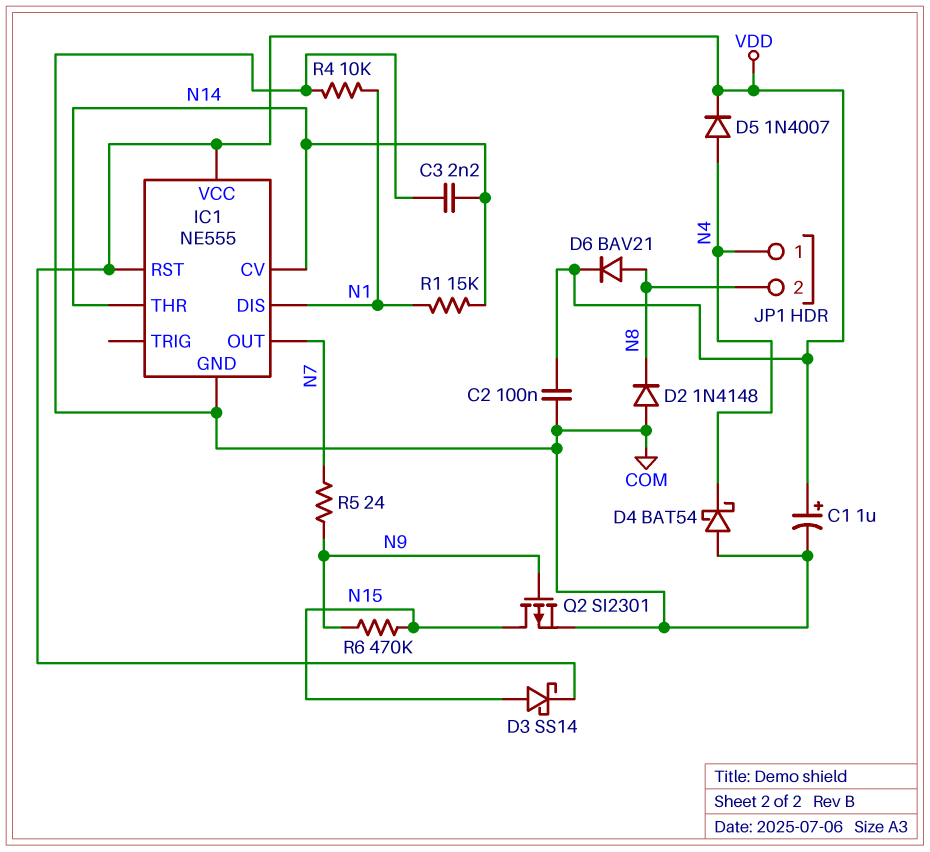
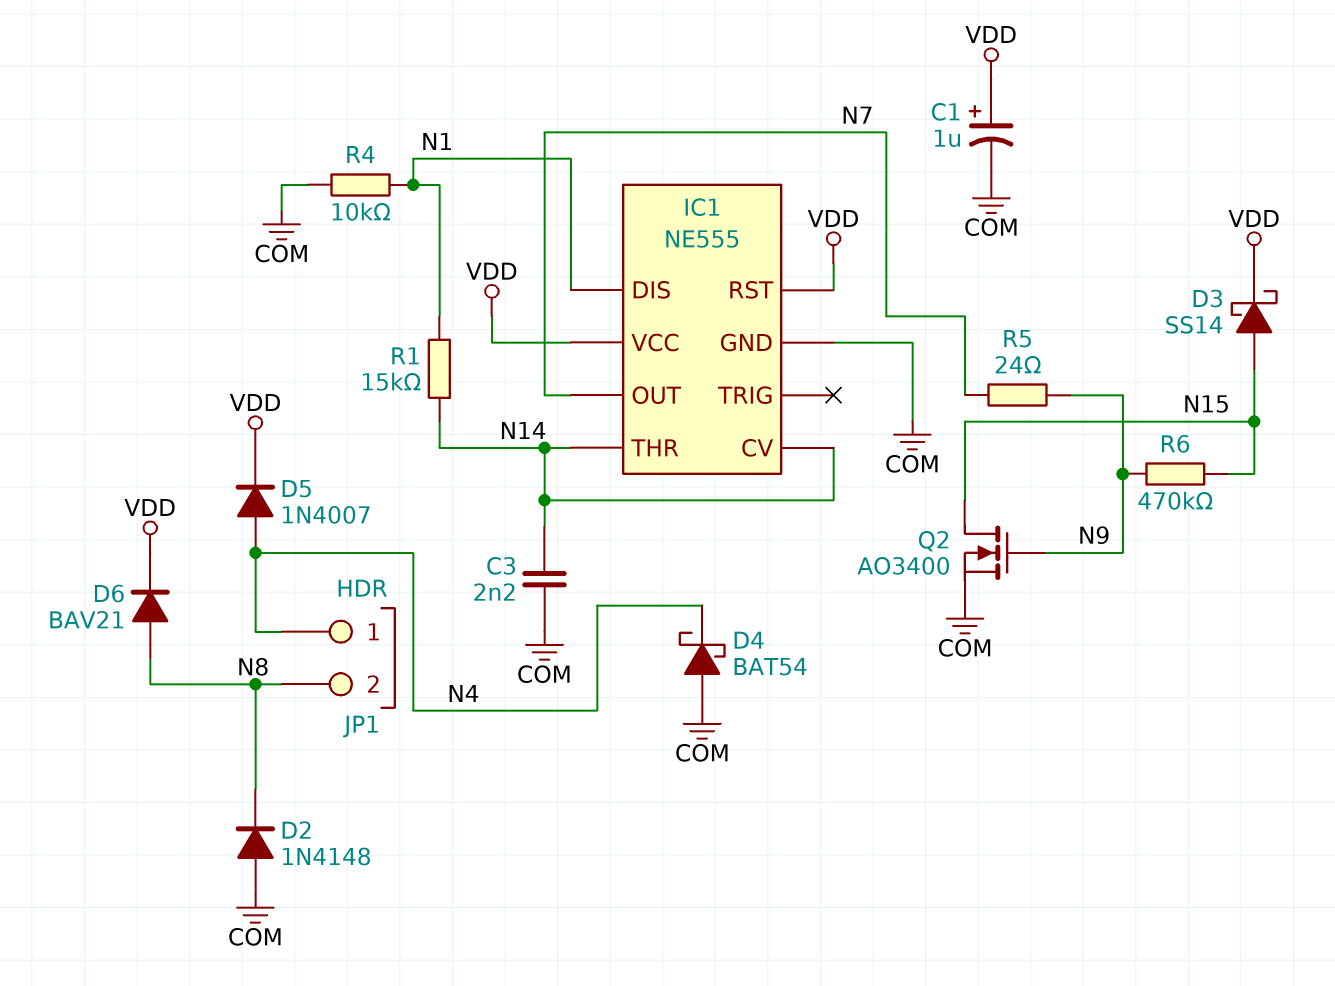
C2: 100nF (COM, VDD) -> none
Q2: PMOS SI2301 (G N9, D N15, S COM) -> NMOS AO3400 (G N9, D N15, S COM)

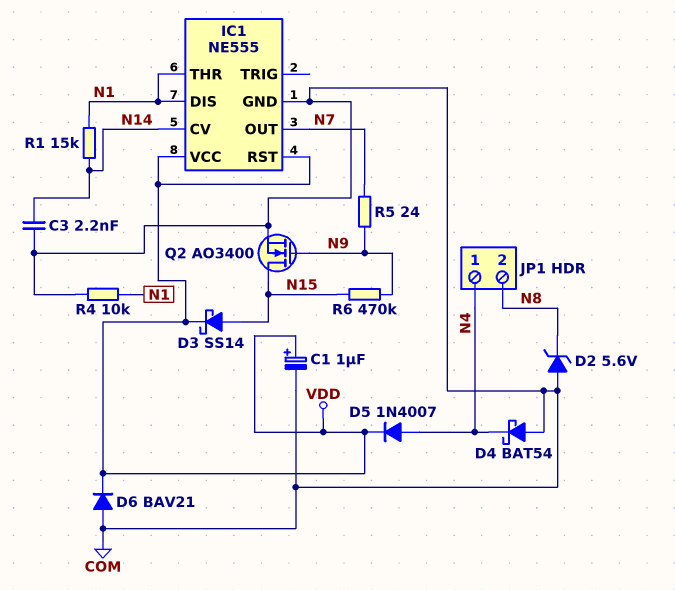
D2: diode 1N4148 (A COM, K N8) -> zener 5.6V (A COM, K N8)
D6: diode BAV21 (A N8, K VDD) -> diode BAV21 (A COM, K VDD)
IC1 pin THR: N14 -> N1

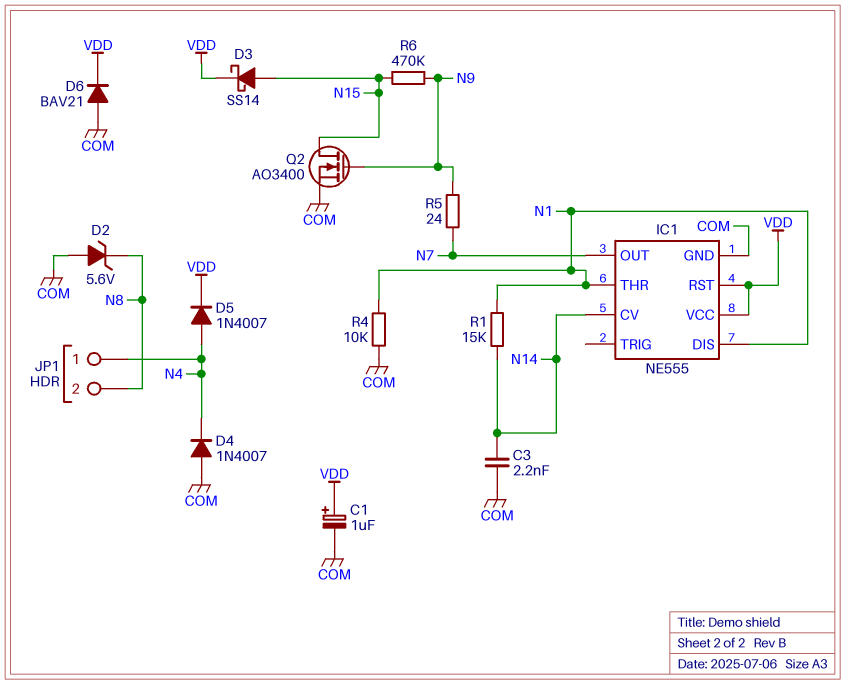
D4: schottky BAT54 (A COM, K N4) -> diode 1N4007 (A COM, K N4)

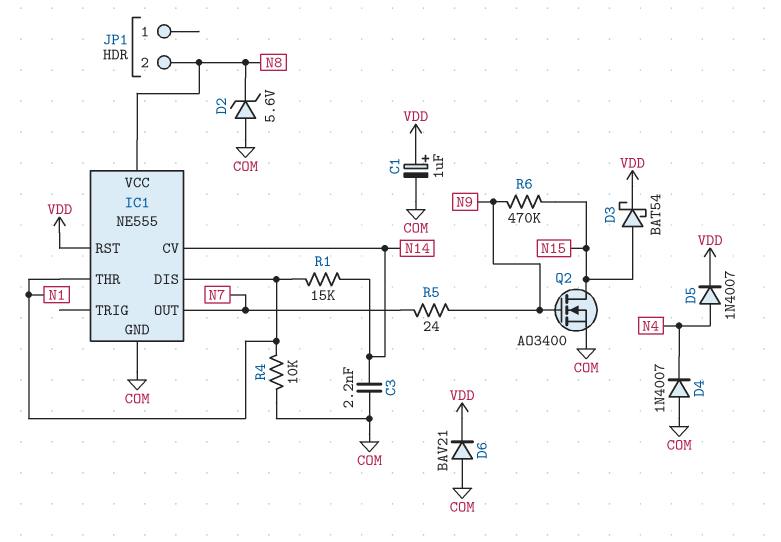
D3: schottky SS14 (A N15, K VDD) -> schottky BAT54 (A N15, K VDD)
IC1 pin VCC: VDD -> N8
JP1 pin 1: N4 -> none

